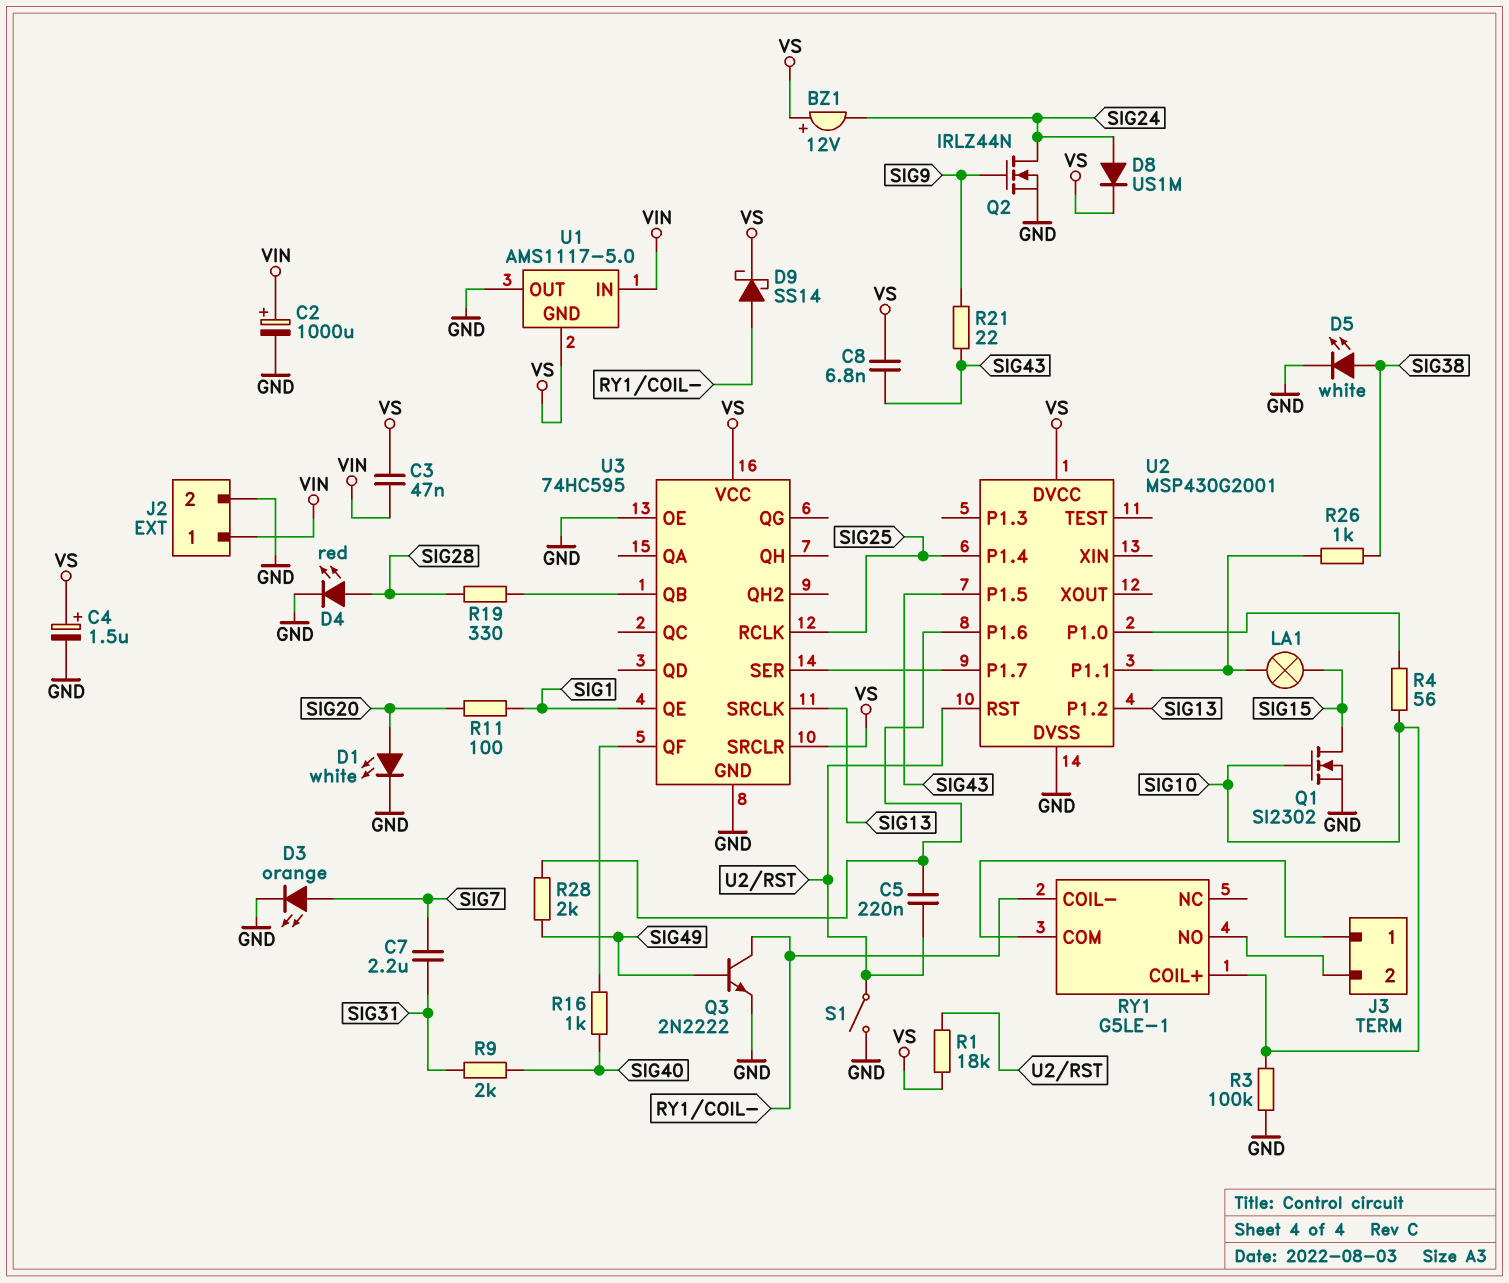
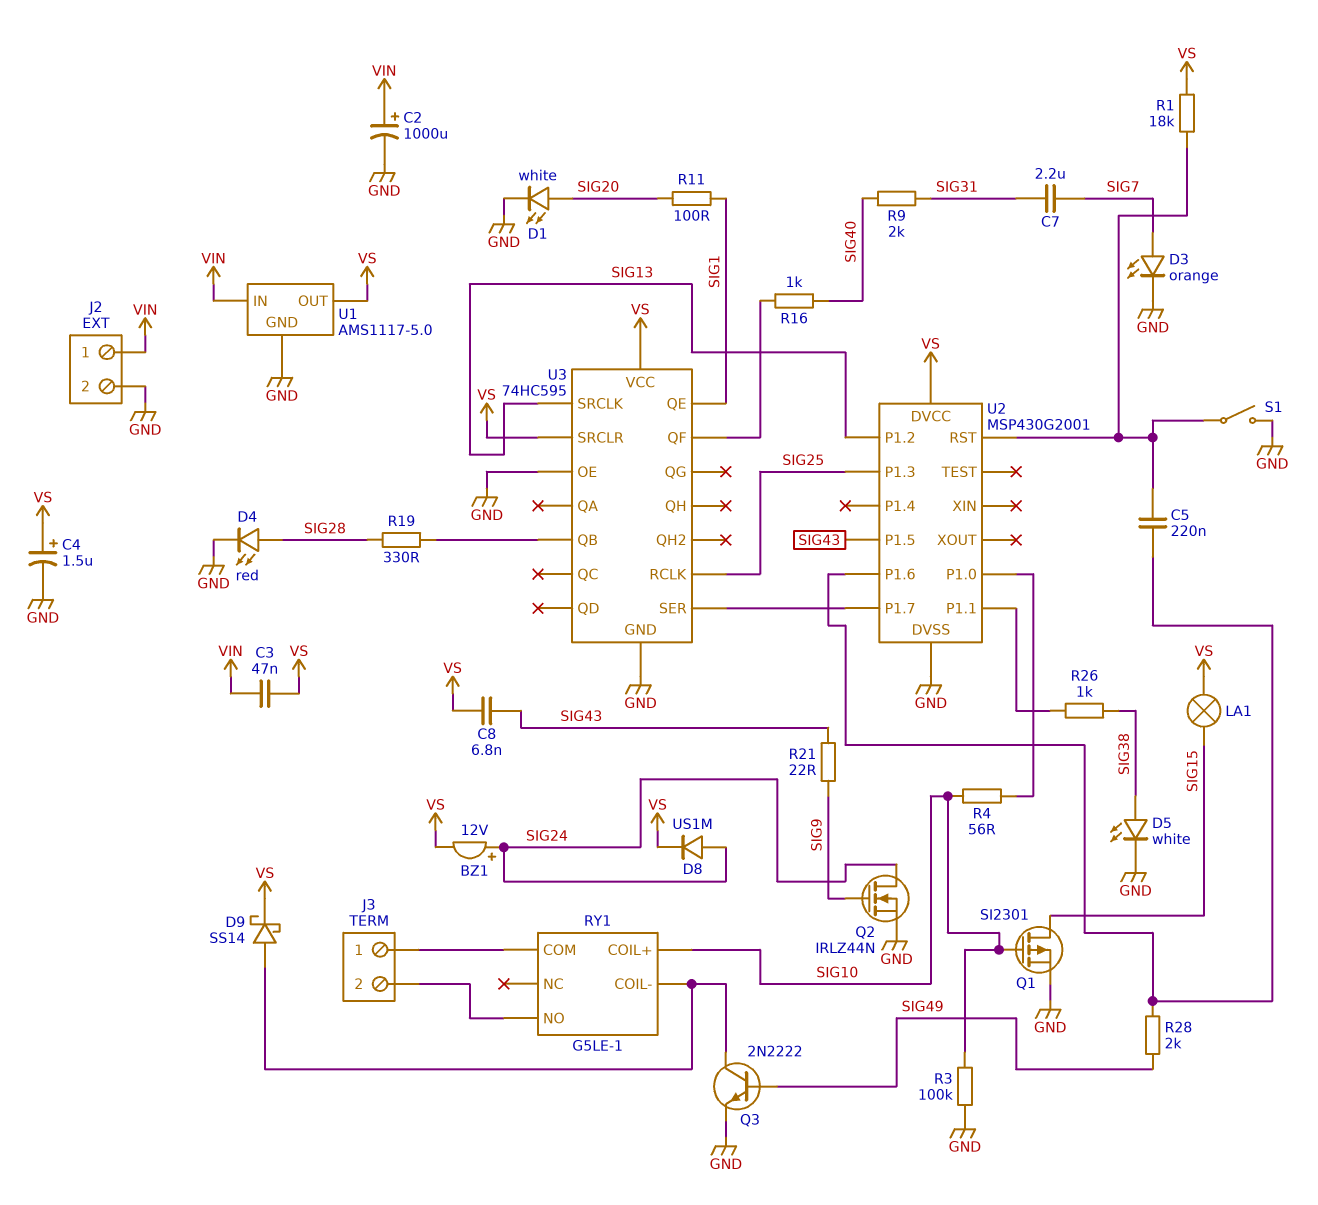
BZ1: buzzer 12V (plus VS, minus SIG24) -> buzzer 12V (plus SIG24, minus VS)
LA1: lamp (SIG15, U2/P1.1) -> lamp (SIG15, VS)
Q1: NMOS SI2302 (G SIG10, D SIG15, S GND) -> PMOS SI2301 (G SIG10, D SIG15, S GND)
U1 pin GND: VS -> GND
U1 pin OUT: GND -> VS
U2 pin P1.3: none -> SIG25
U2 pin P1.4: SIG25 -> none

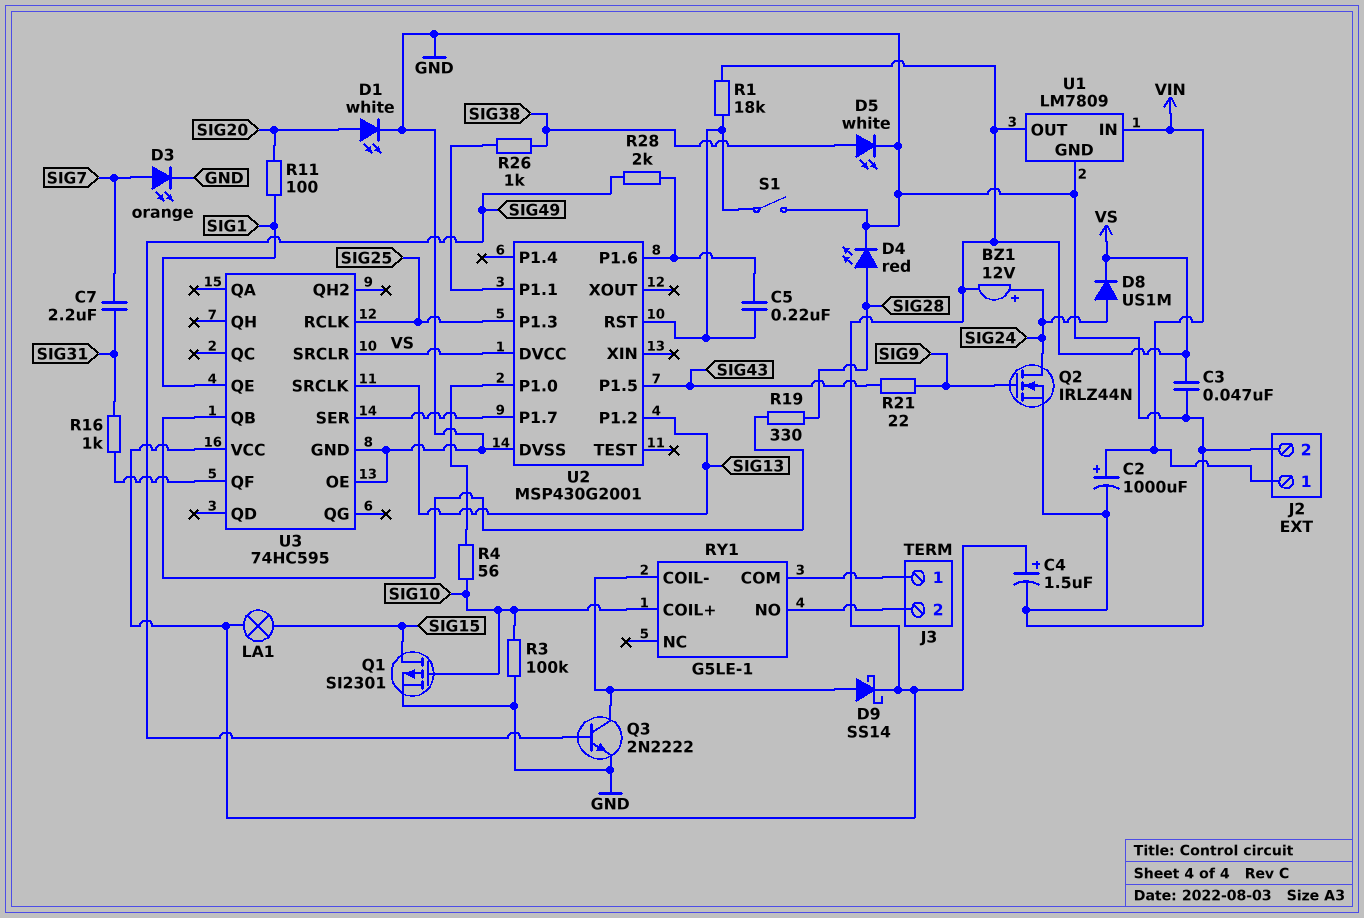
C3: 47nF (VIN, VS) -> 47nF (GND, VS)
C8: 6.8nF (SIG43, VS) -> none
R9: 2k (SIG31, SIG40) -> none
R16: 1k (SIG40, U3/QF) -> 1k (SIG31, U3/QF)
U1: AMS1117-5.0 -> LM7809

